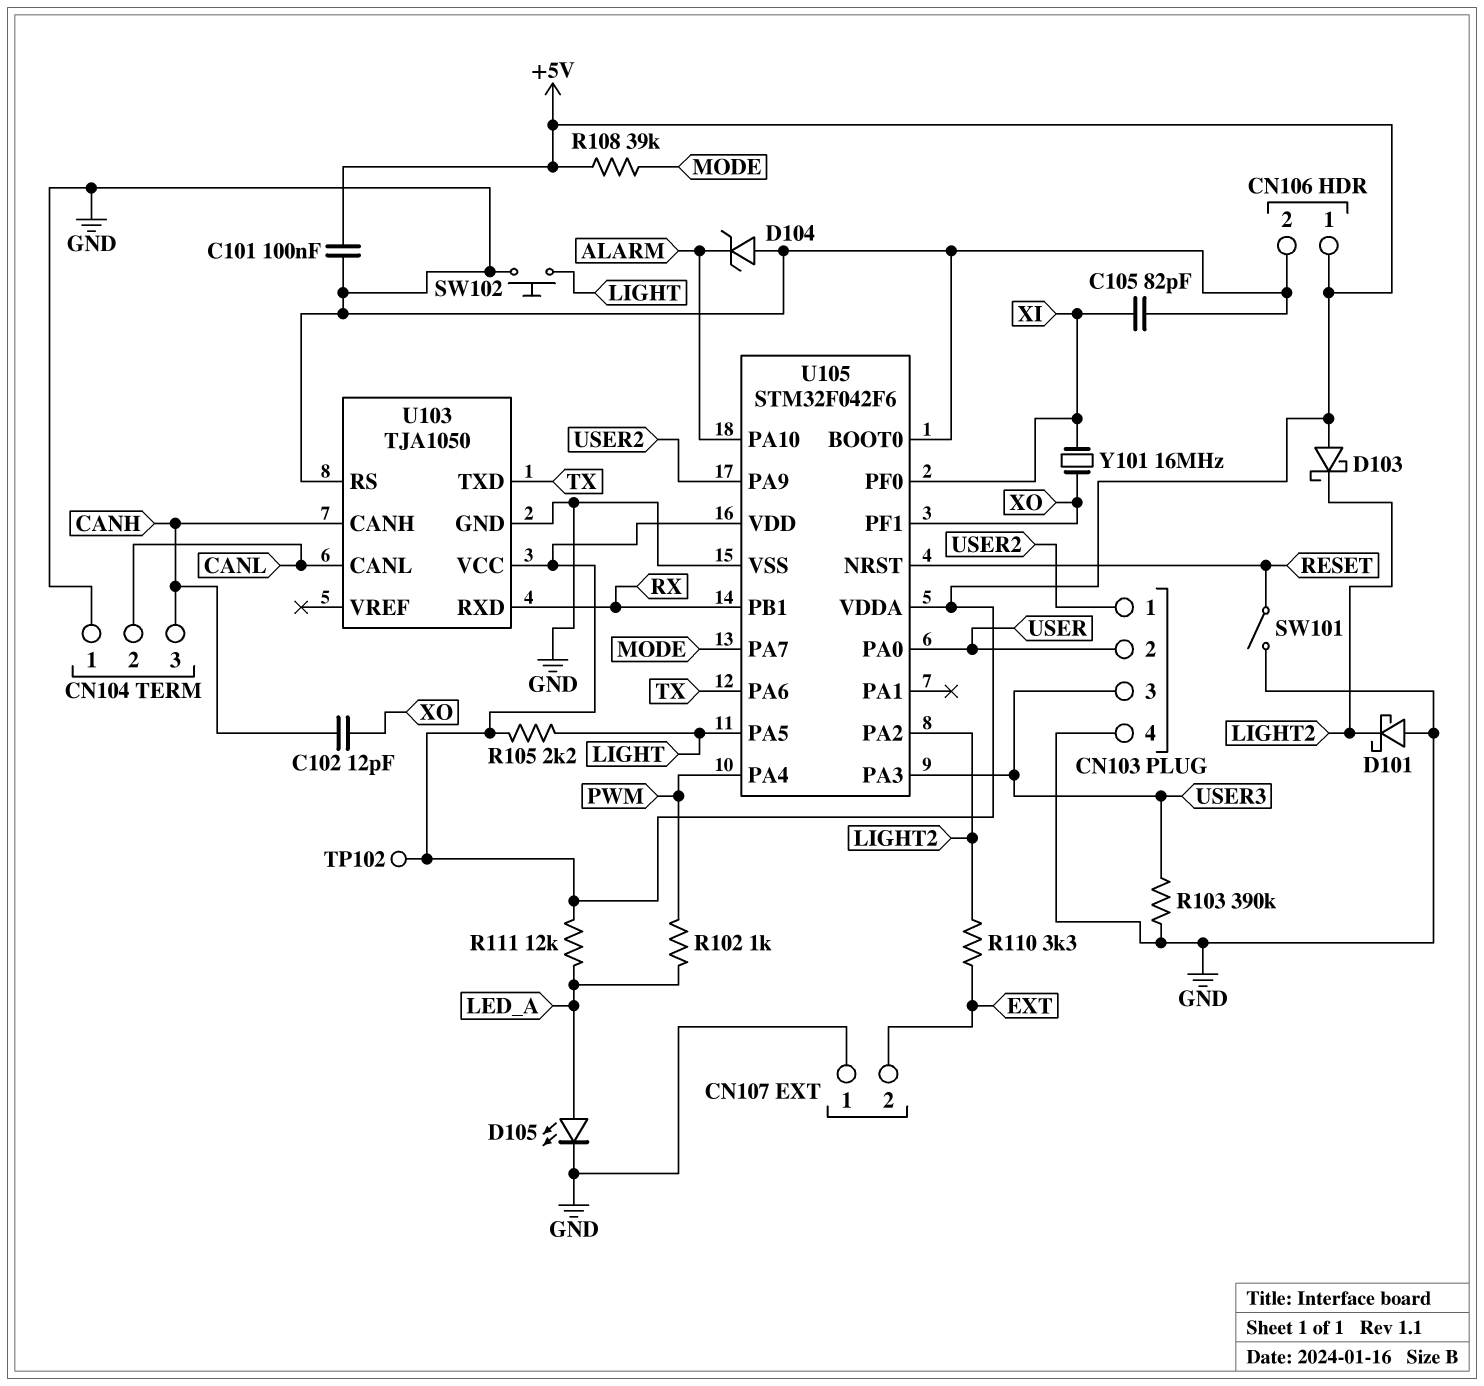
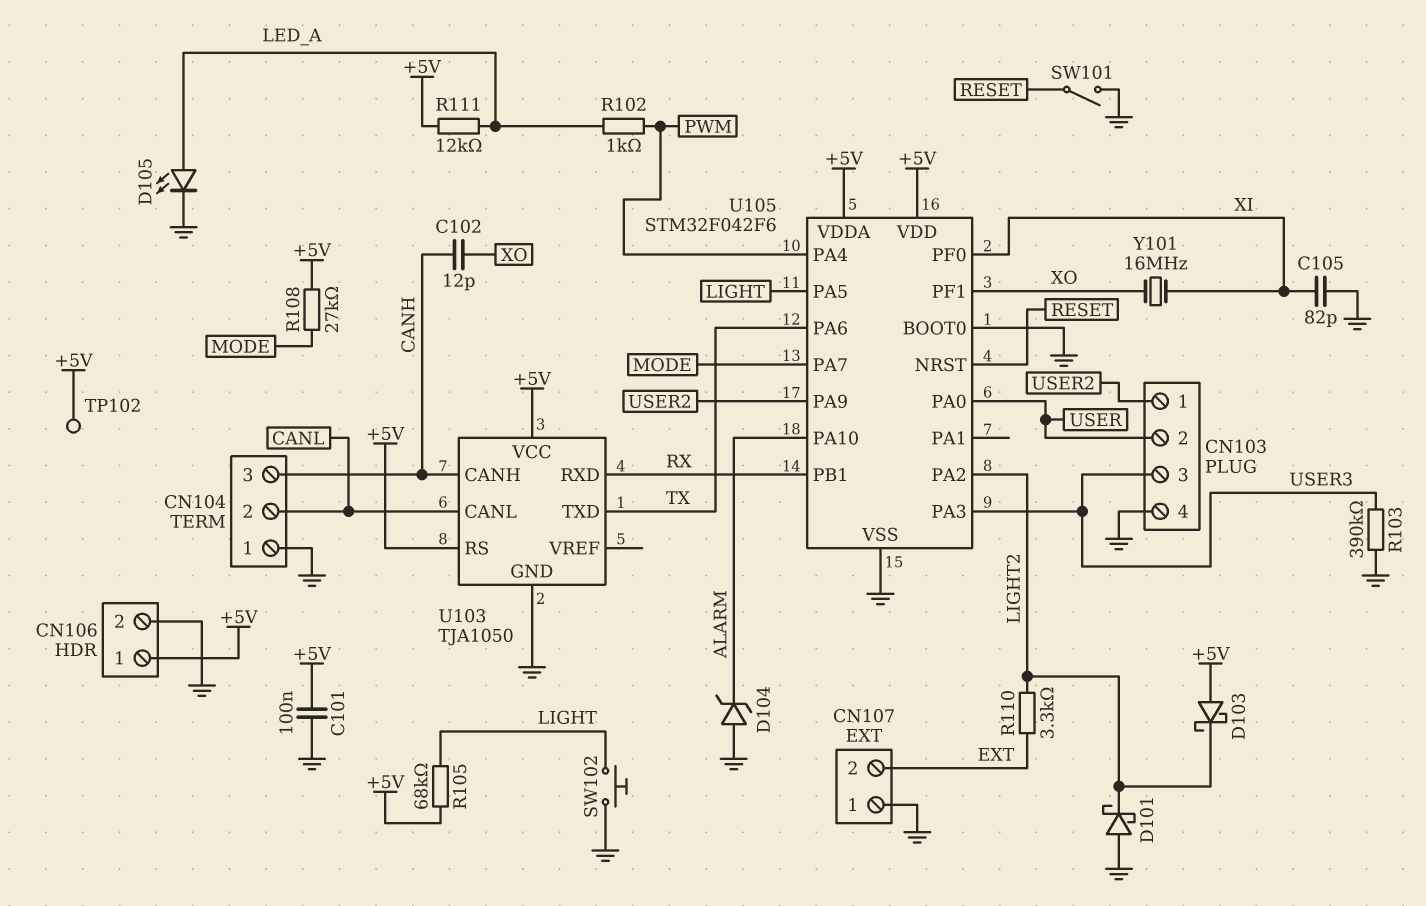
R105: 2.2k (+5V, LIGHT) -> 68k (+5V, LIGHT)
R108: 39k (+5V, MODE) -> 27k (+5V, MODE)
U103 pin RS: GND -> +5V

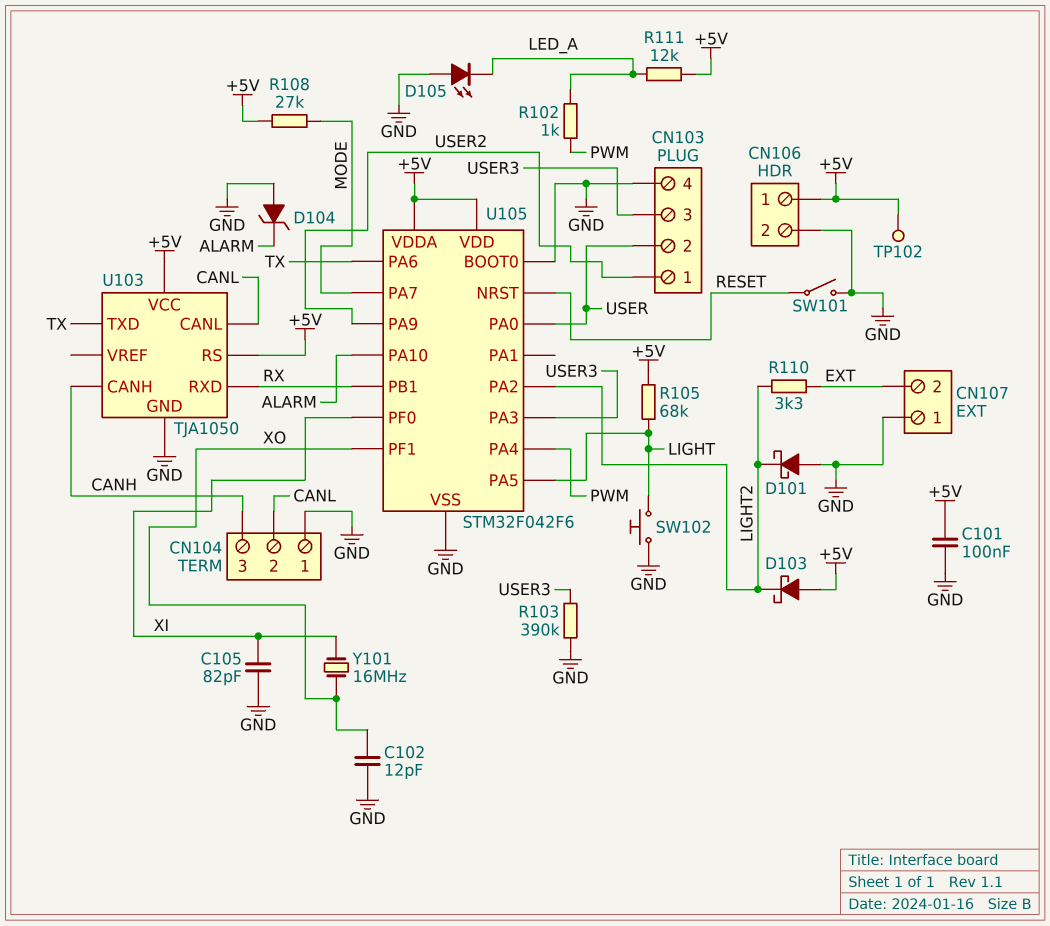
C102: 12pF (CANH, XO) -> 12pF (GND, XO)
D105: LED (A LED_A, K GND) -> LED (A GND, K LED_A)

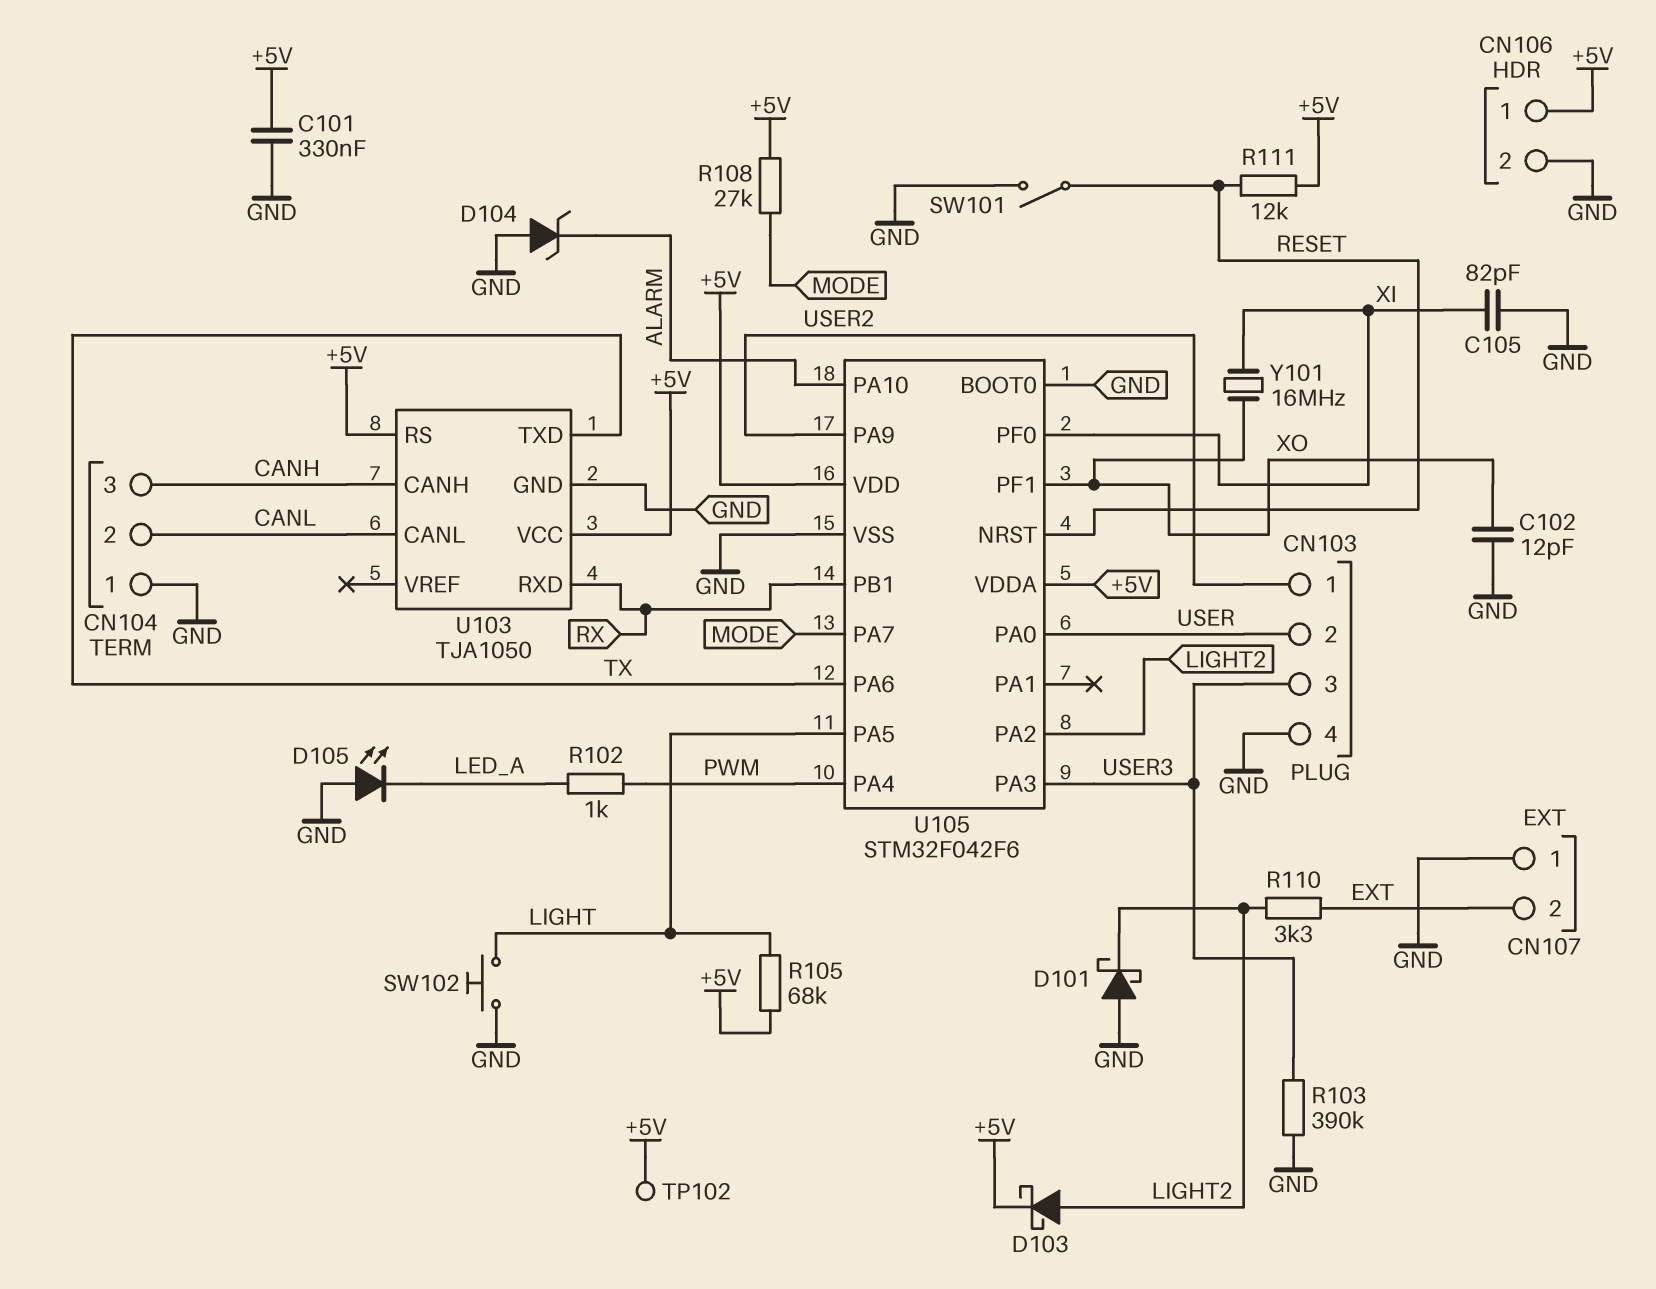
C101: 100nF (+5V, GND) -> 330nF (+5V, GND)
D103: schottky (A +5V, K LIGHT2) -> schottky (A LIGHT2, K +5V)
R111: 12k (+5V, LED_A) -> 12k (+5V, RESET)

